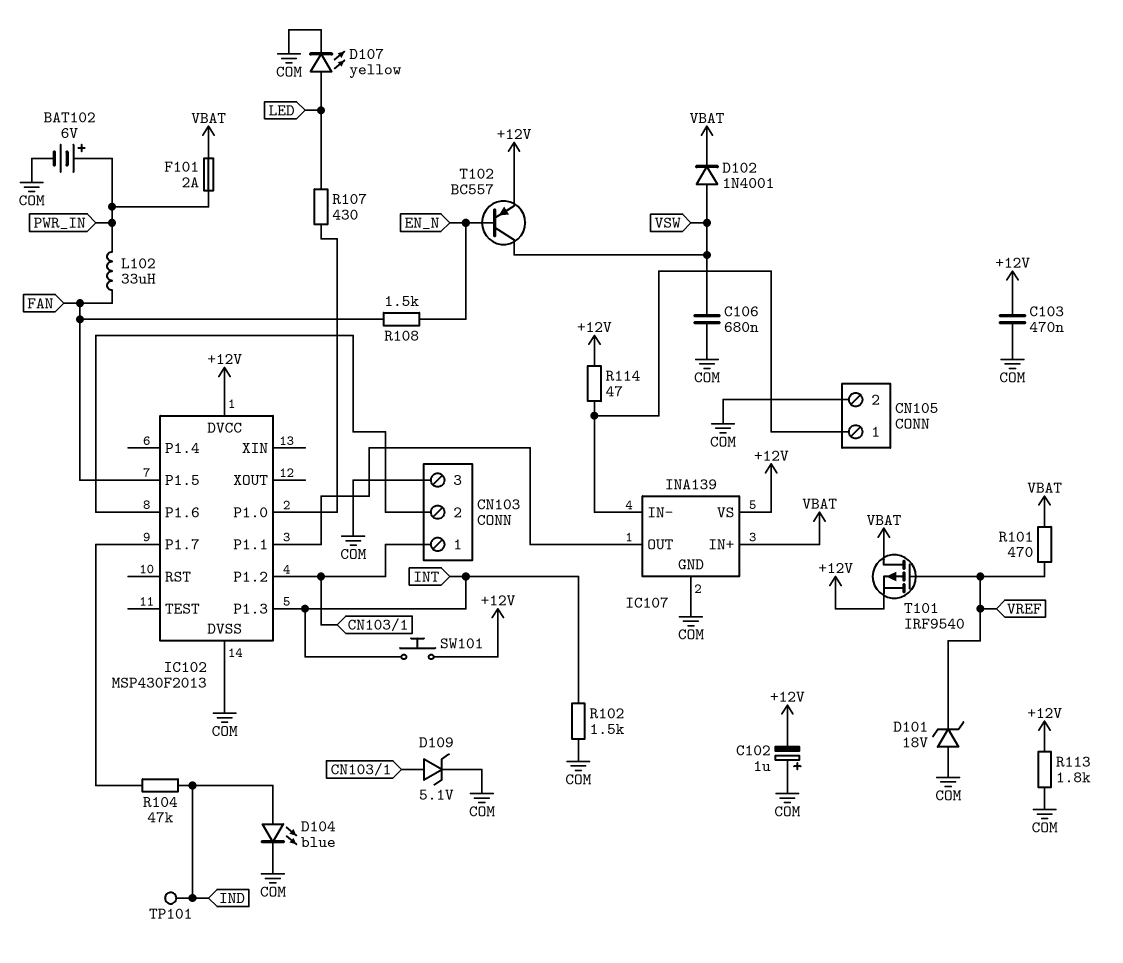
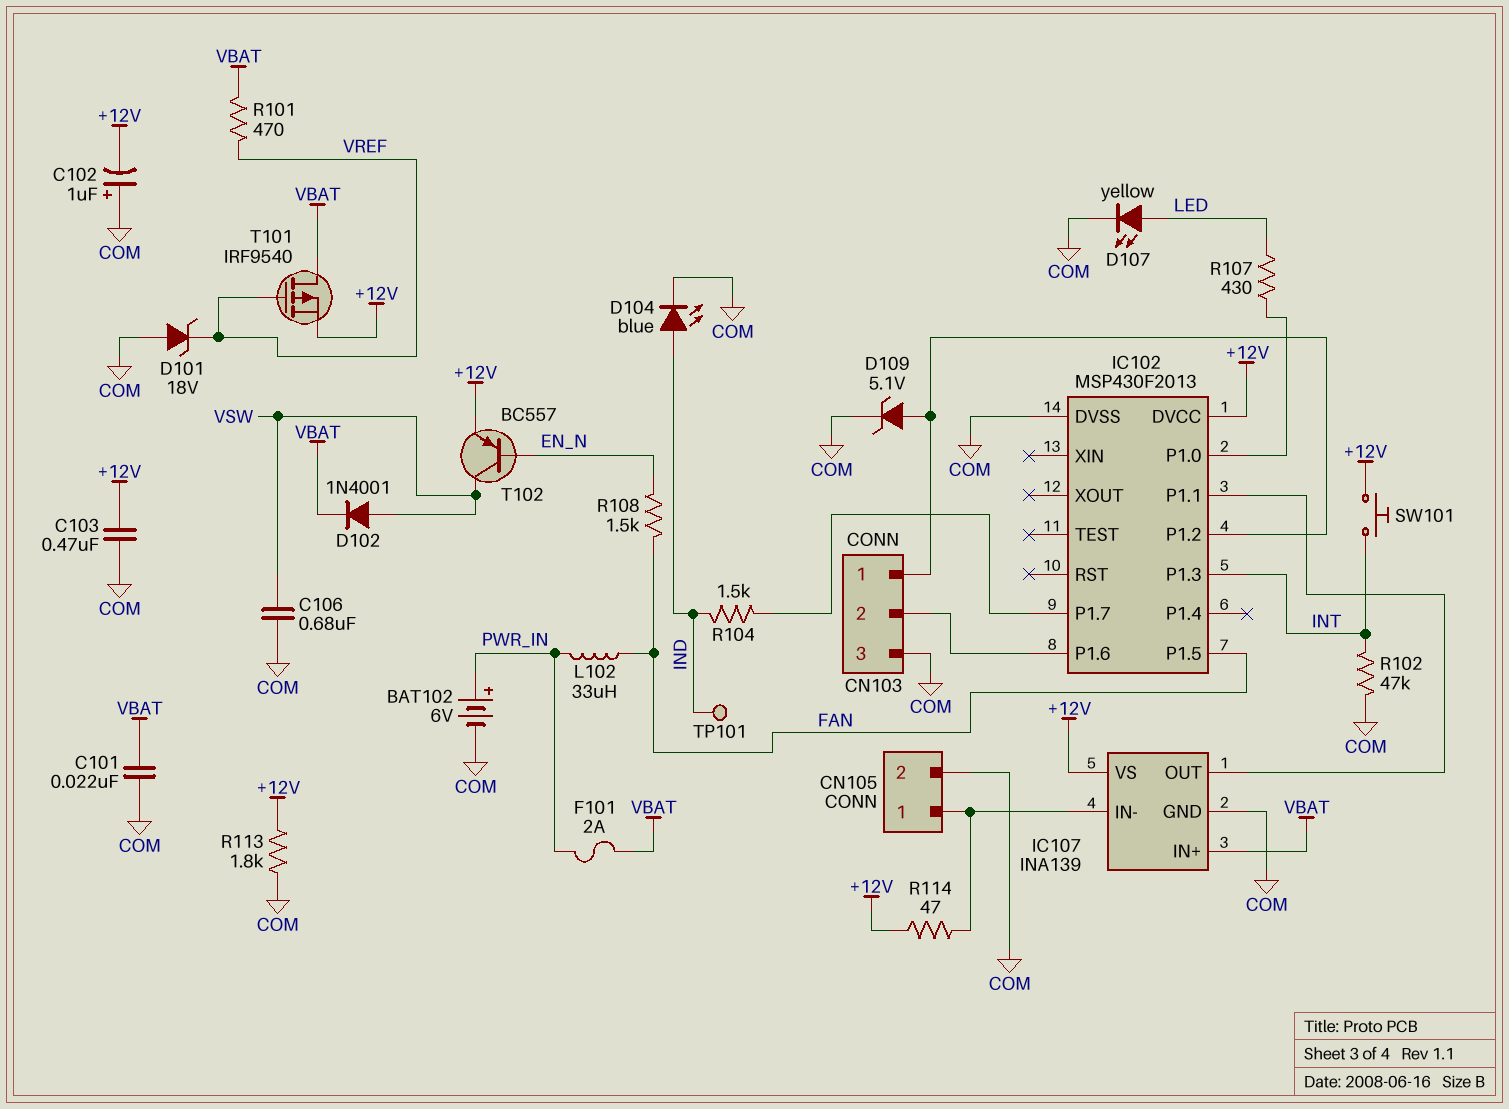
C101: none -> 22nF (COM, VBAT)
R102: 1.5k (COM, INT) -> 47k (COM, INT)
R104: 47k (IC102/P1.7, IND) -> 1.5k (IC102/P1.7, IND)

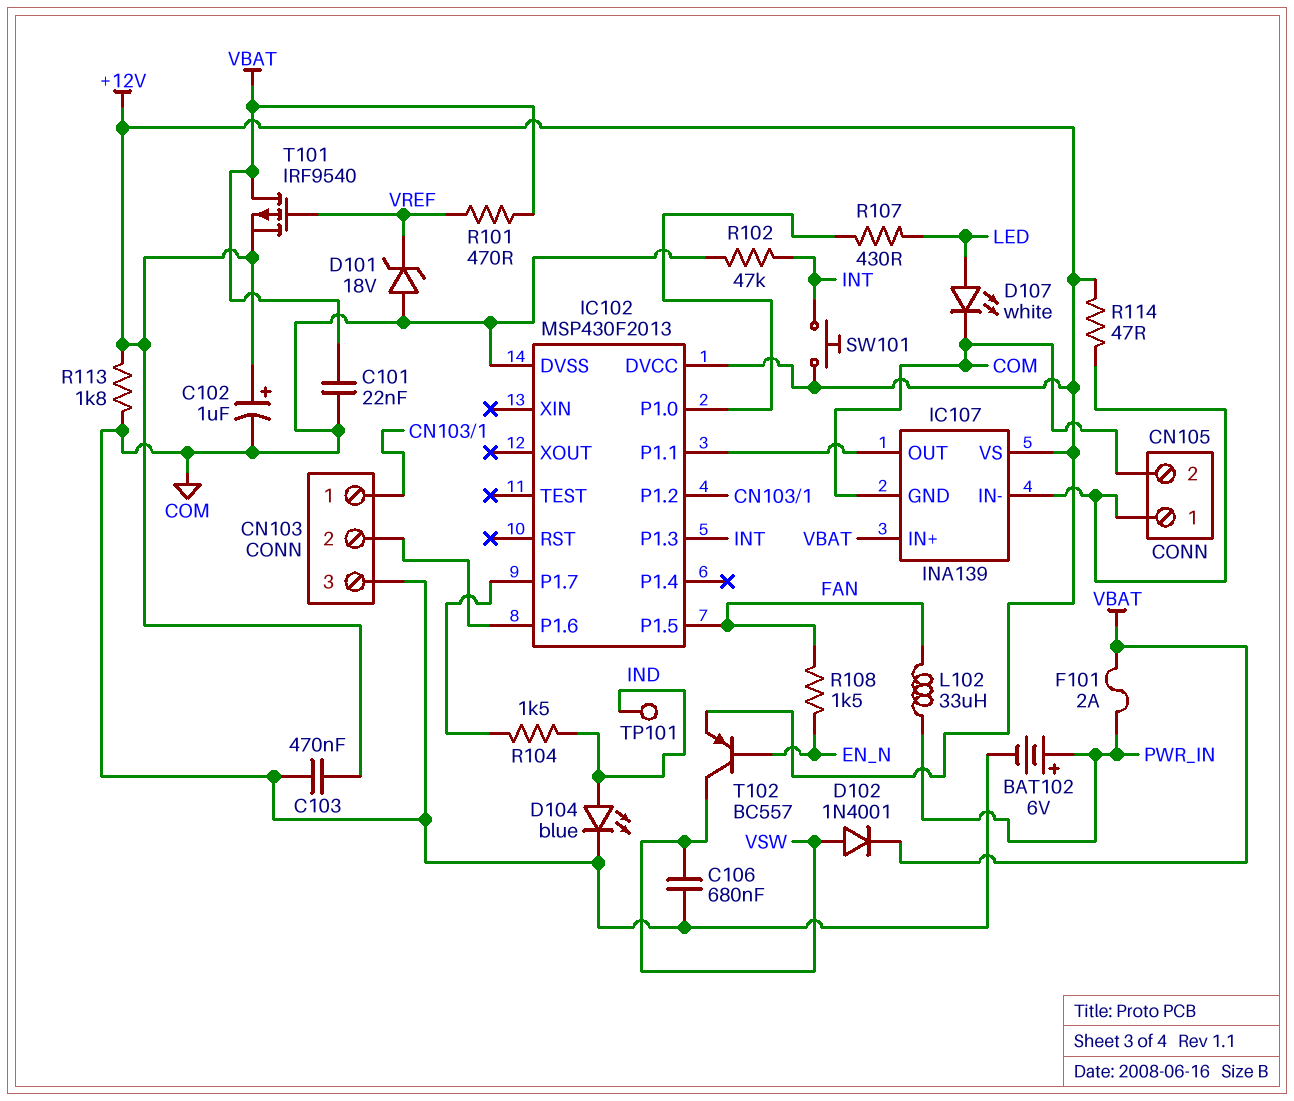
C102: 1uF (plus COM, minus +12V) -> 1uF (plus +12V, minus COM)
D107: LED yellow (A LED, K COM) -> LED white (A LED, K COM)
D109: zener 5.1V (A CN103/1, K COM) -> none

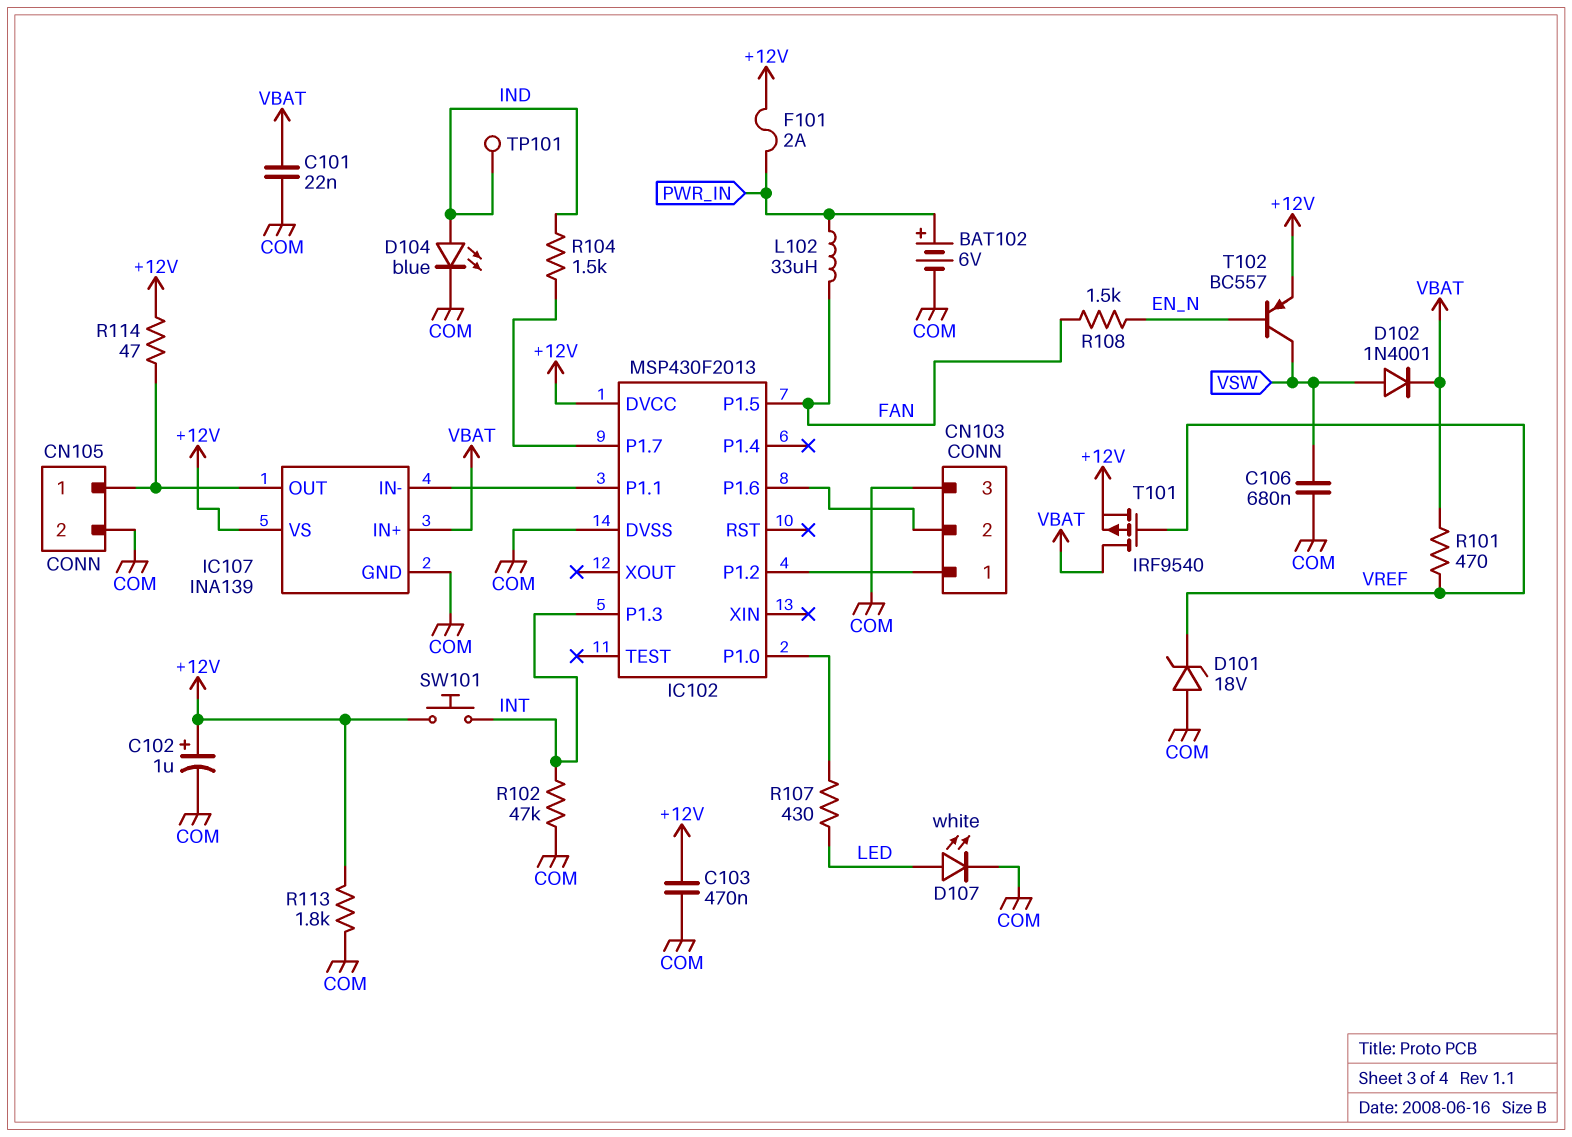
F101: 2A (PWR_IN, VBAT) -> 2A (+12V, PWR_IN)
IC107 pin IN-: CN105/1 -> IC102/P1.1
IC107 pin OUT: IC102/P1.1 -> CN105/1

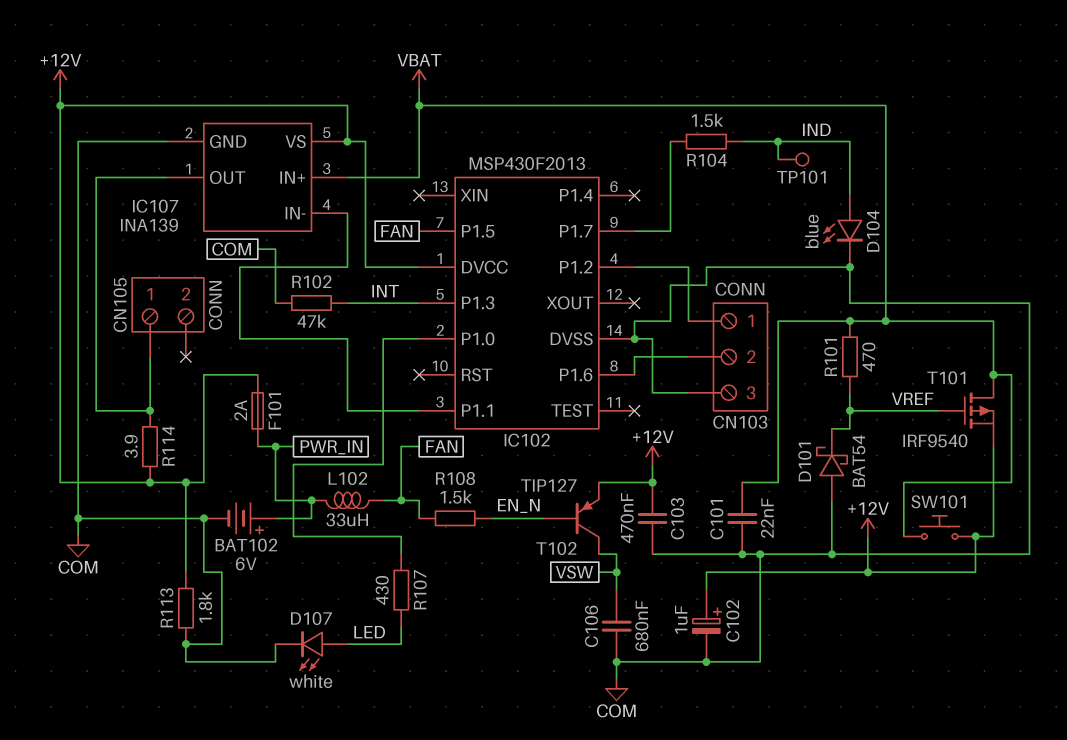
CN105 pin 2: COM -> none
D101: zener 18V (A COM, K VREF) -> schottky BAT54 (A COM, K VREF)
D102: diode 1N4001 (A VSW, K VBAT) -> none
R114: 47 (+12V, CN105/1) -> 3.9 (+12V, CN105/1)
SW101: button (+12V, INT) -> button (+12V, VBAT)
T102: PNP BC557 (B EN_N, C VSW, E +12V) -> PNP TIP127 (B EN_N, C VSW, E +12V)

